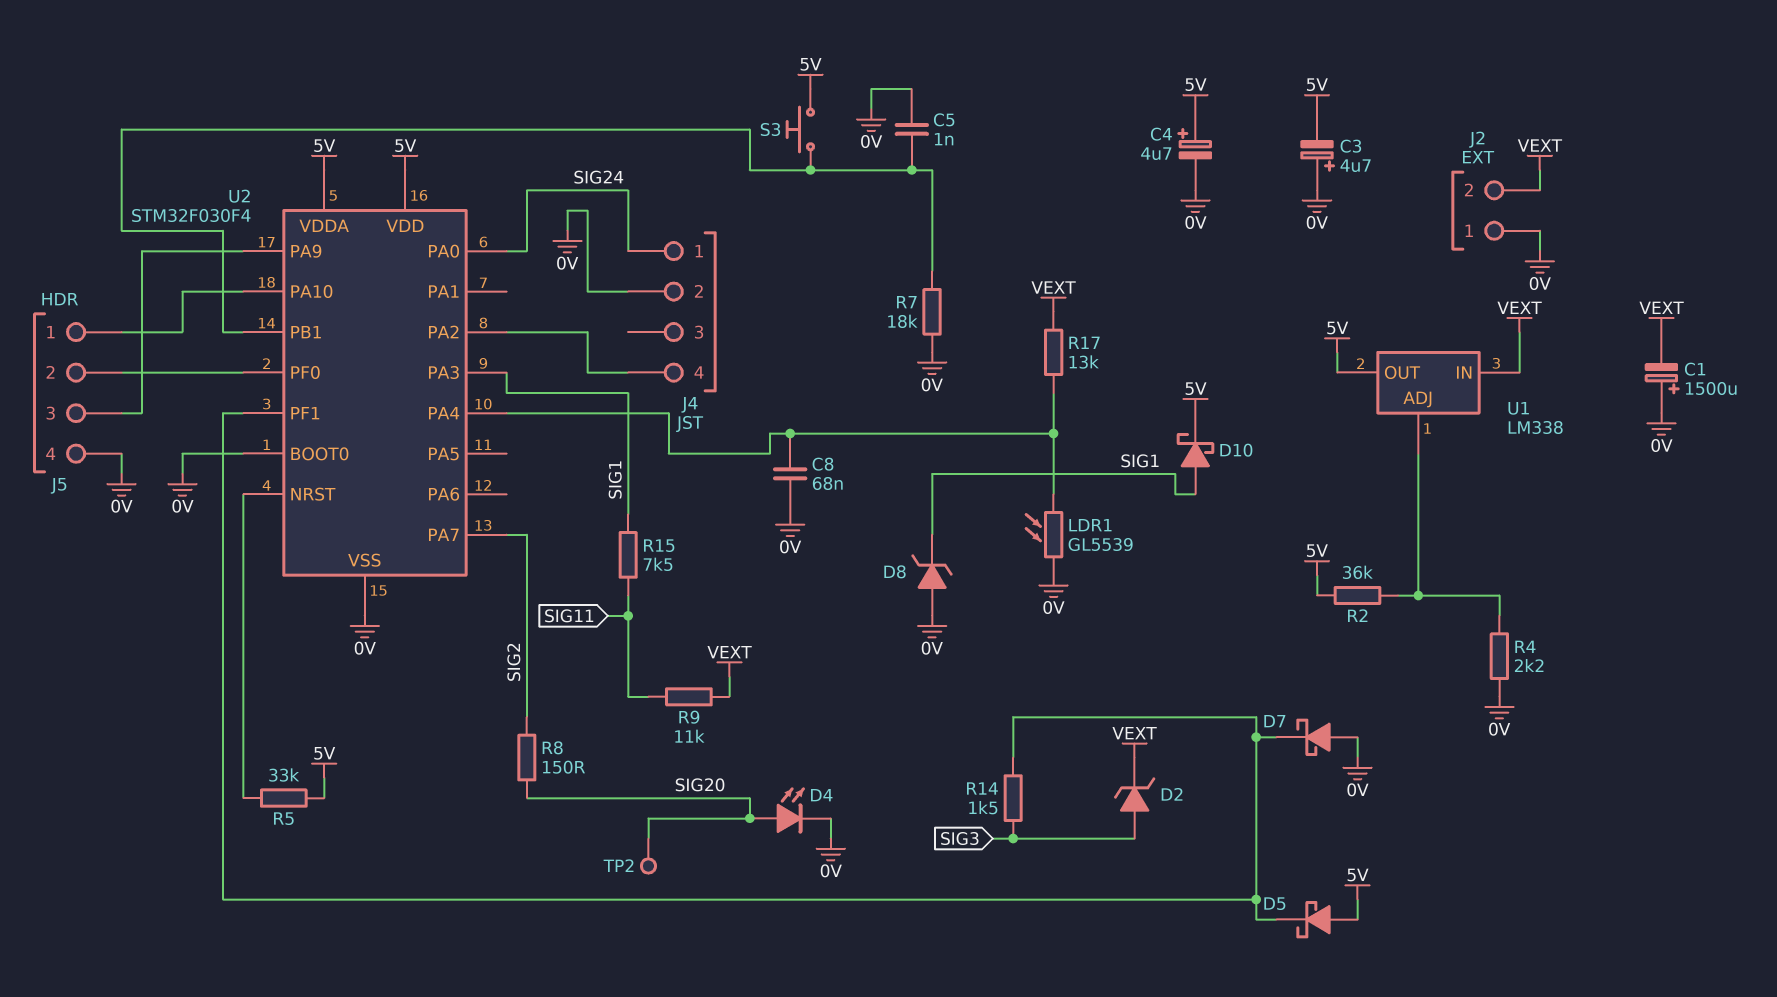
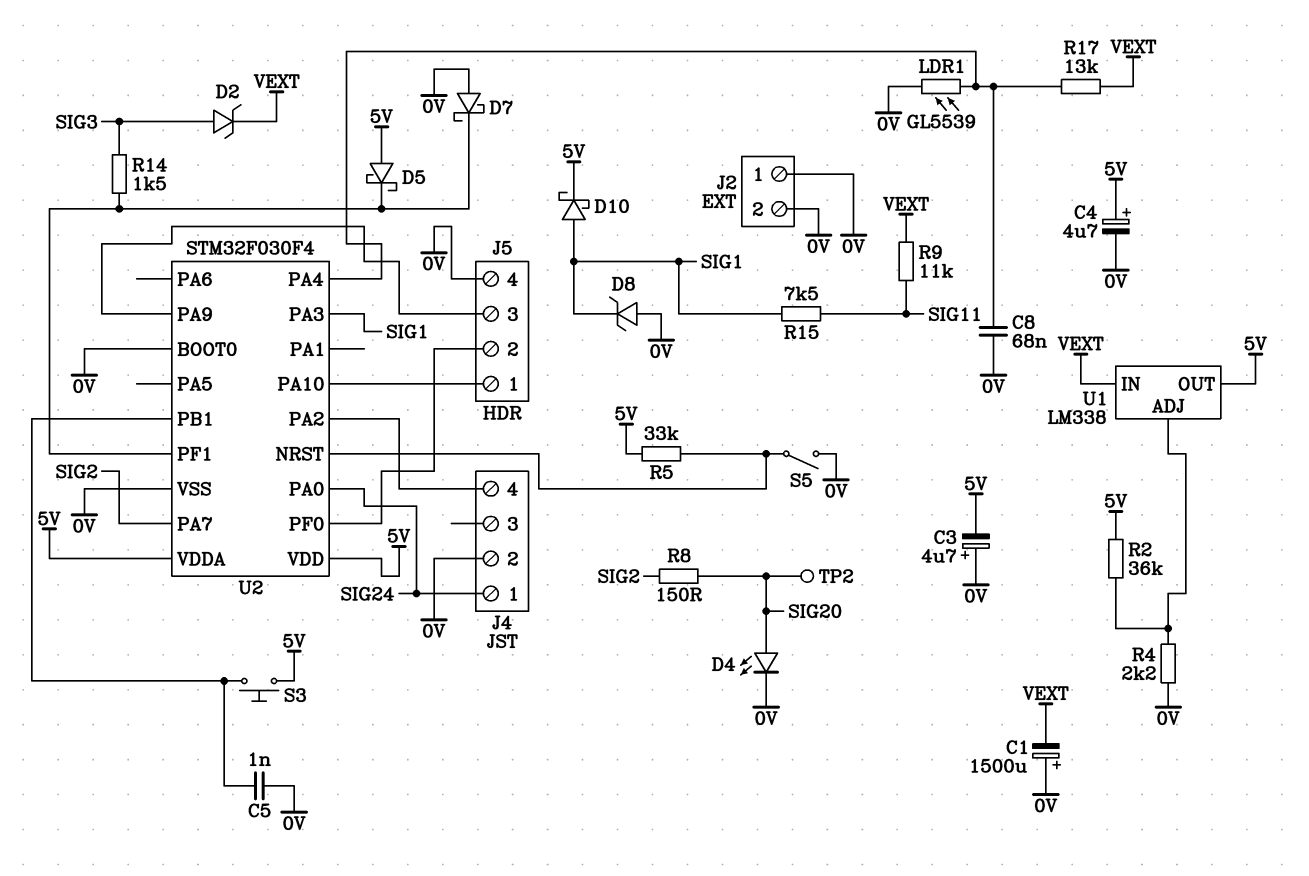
J2 pin 2: VEXT -> 0V
R7: 18k (0V, U2/PB1) -> none
S5: none -> switch (0V, U2/NRST)

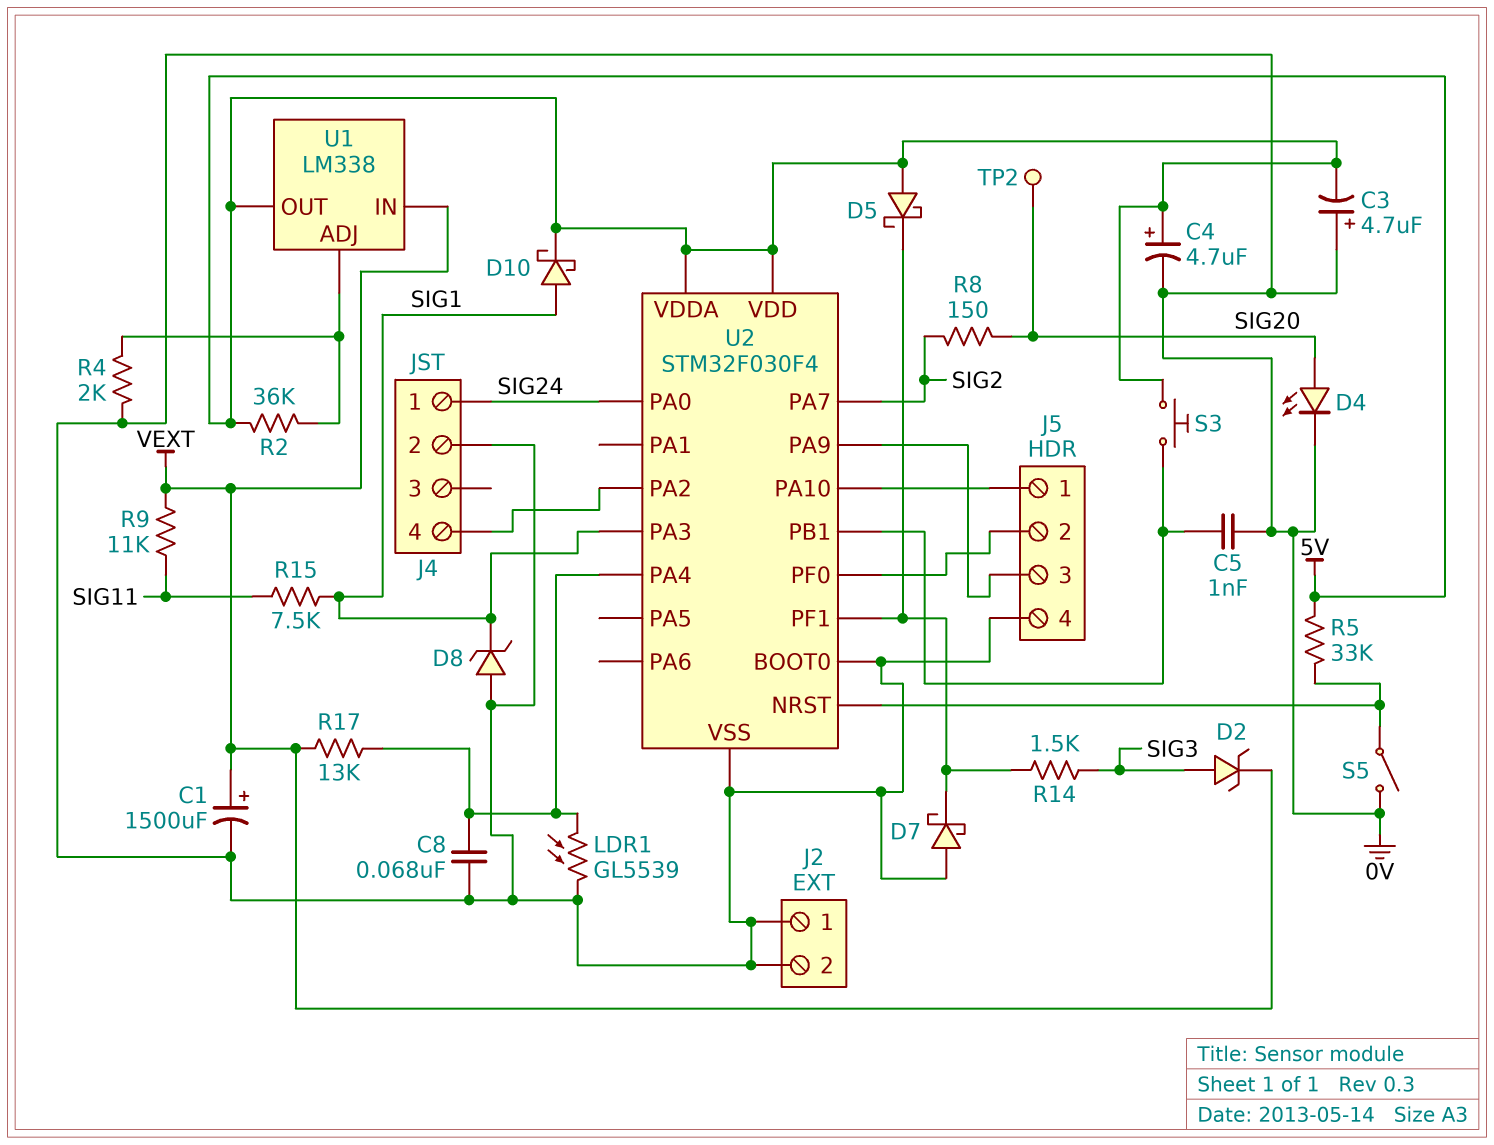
C1: 1500uF (plus 0V, minus VEXT) -> 1500uF (plus VEXT, minus 0V)
R4: 2.2k (0V, U1/ADJ) -> 2k (0V, U1/ADJ)

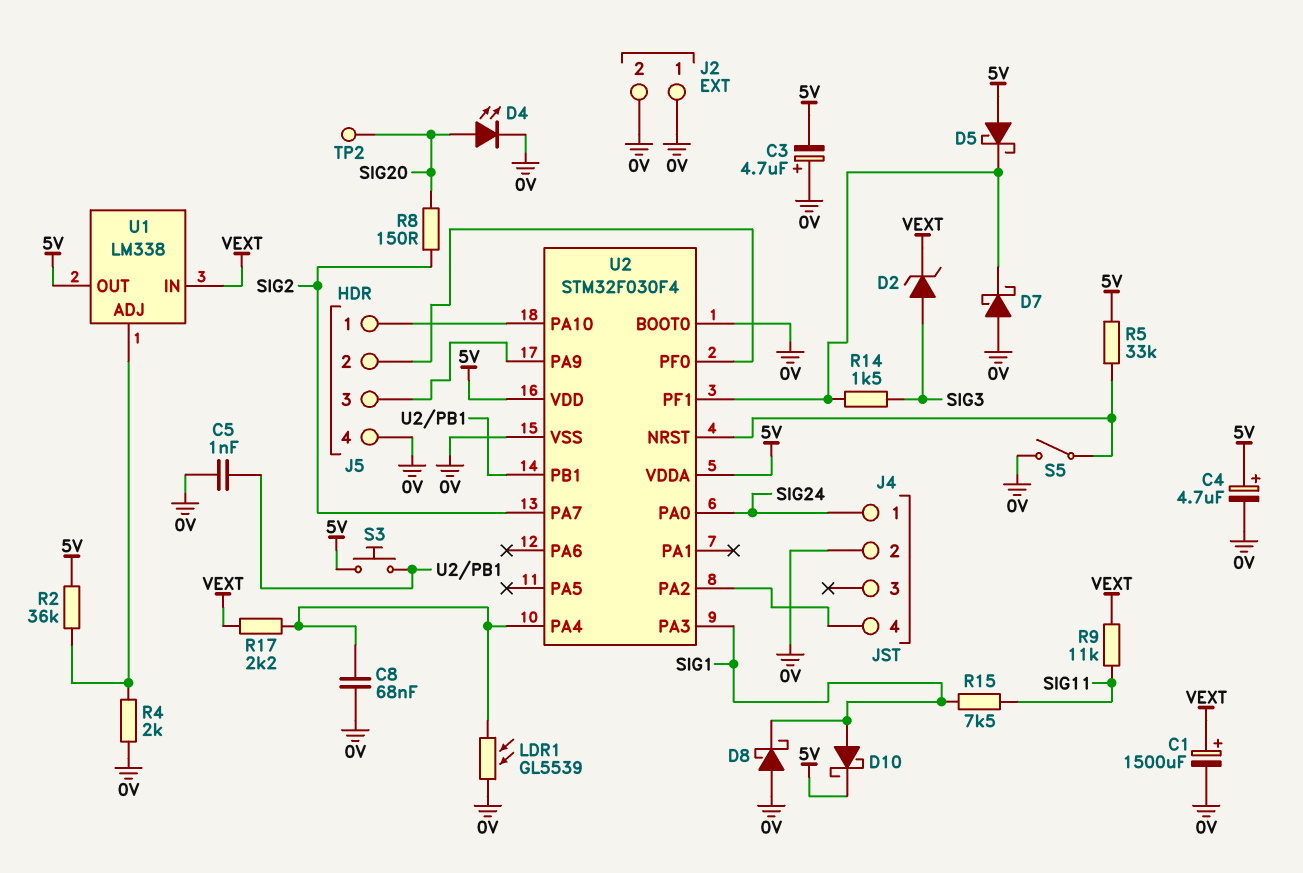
D8: zener (A 0V, K SIG1) -> schottky (A 0V, K SIG1)
R17: 13k (U2/PA4, VEXT) -> 2.2k (U2/PA4, VEXT)

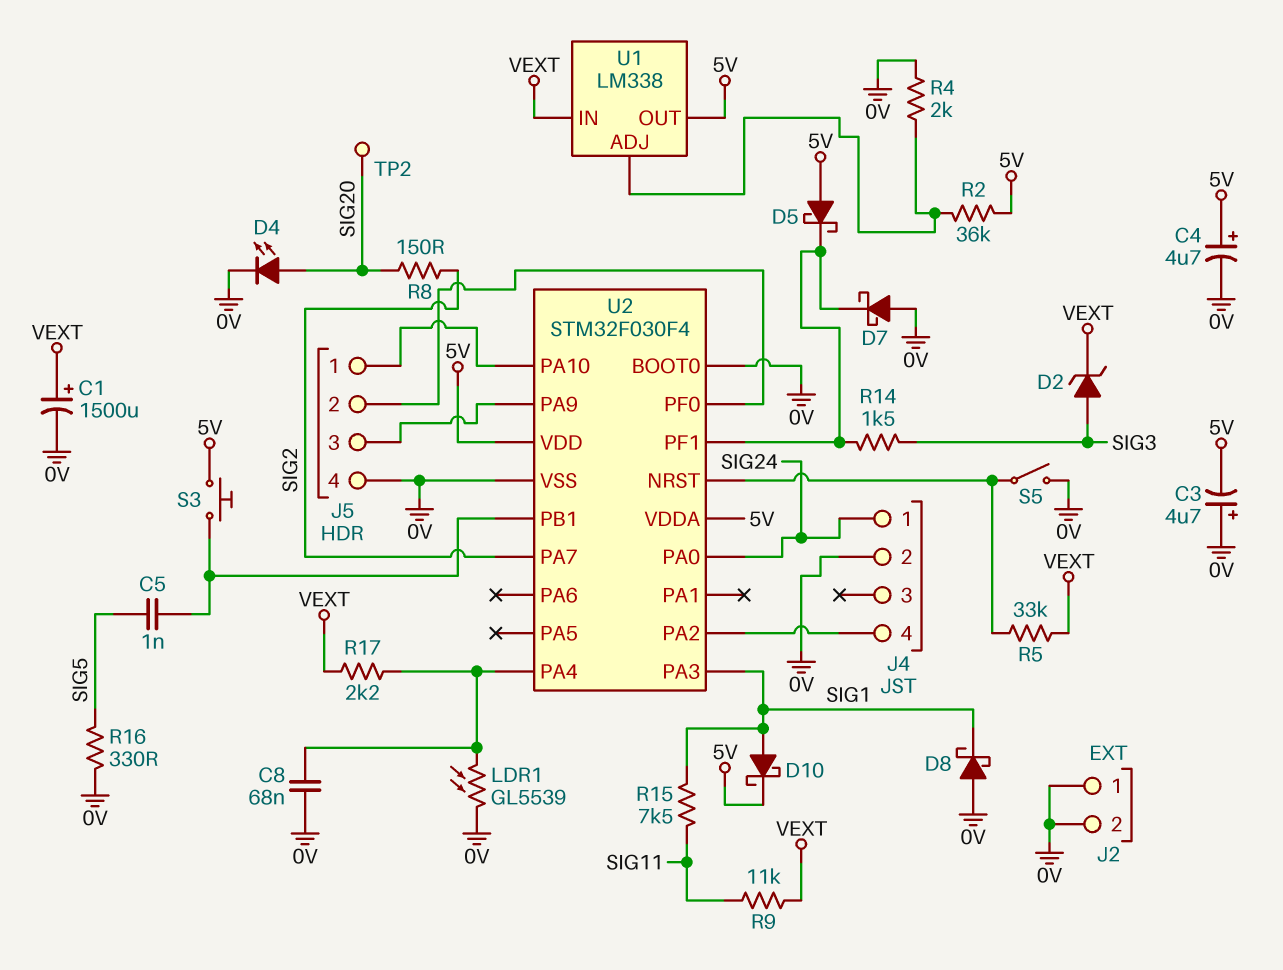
C5: 1nF (0V, U2/PB1) -> 1nF (SIG5, U2/PB1)
R5: 33k (5V, U2/NRST) -> 33k (U2/NRST, VEXT)
R16: none -> 330 (0V, SIG5)

